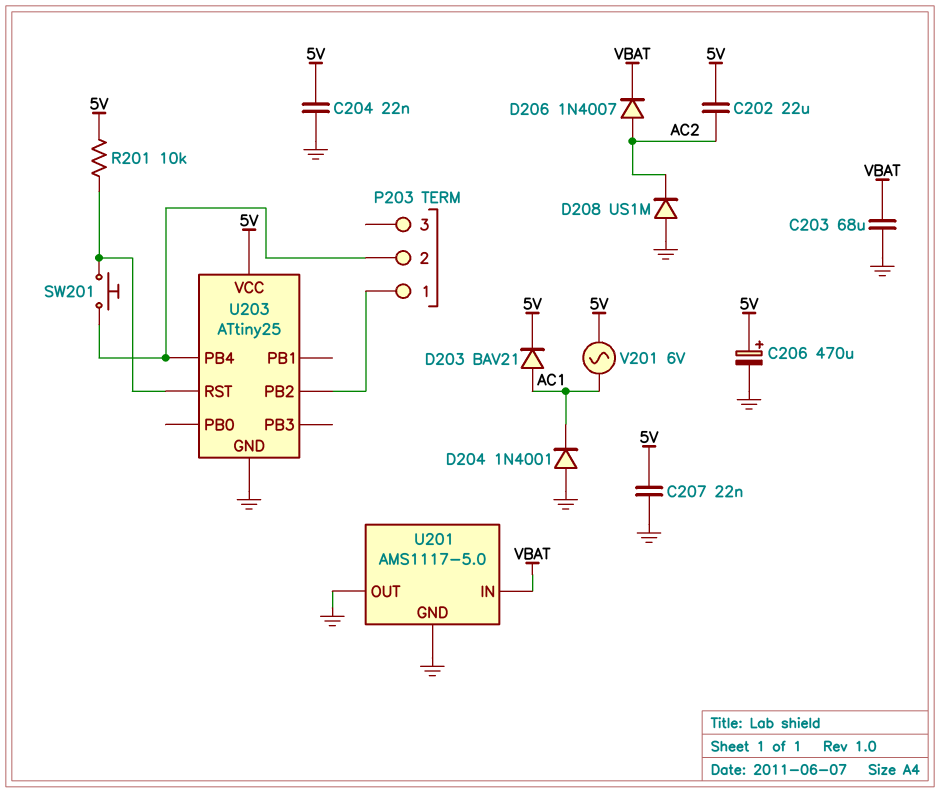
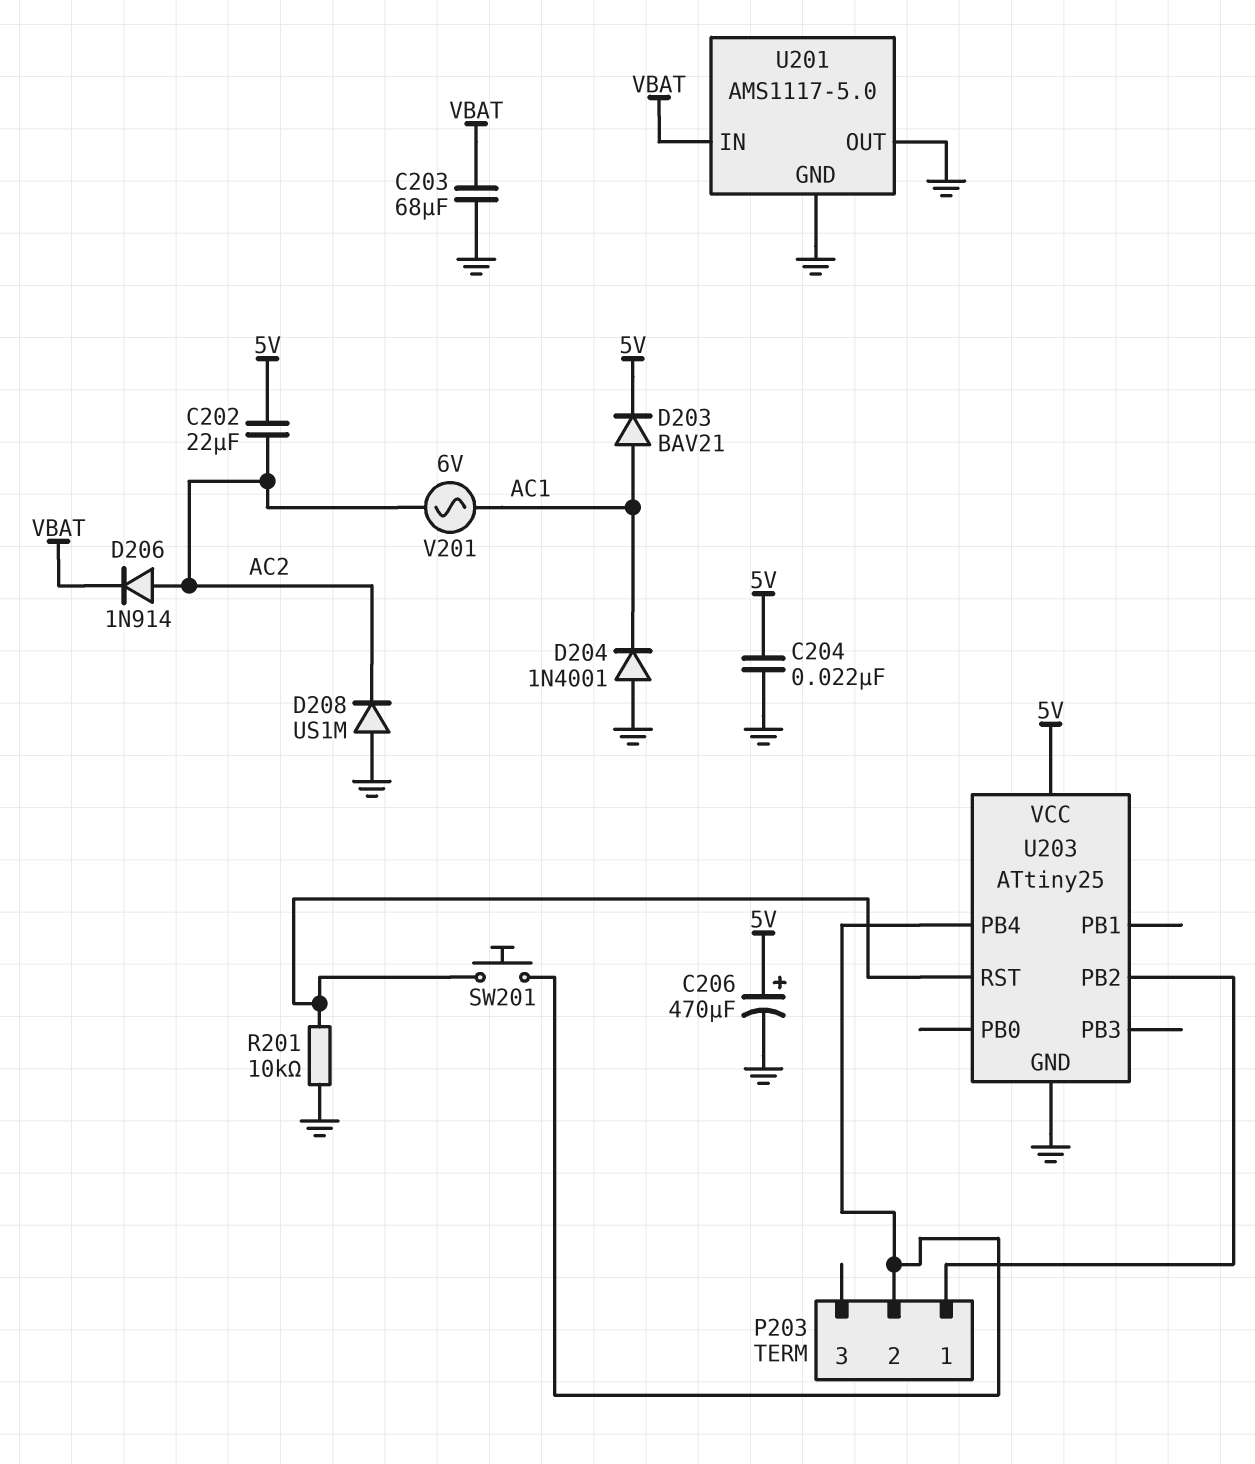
C207: 22nF (5V, GND) -> none
D206: diode 1N4007 (A AC2, K VBAT) -> diode 1N914 (A AC2, K VBAT)
R201: 10k (5V, U203/RST) -> 10k (GND, U203/RST)
V201: AC 6V (5V, AC1) -> AC 6V (AC1, AC2)

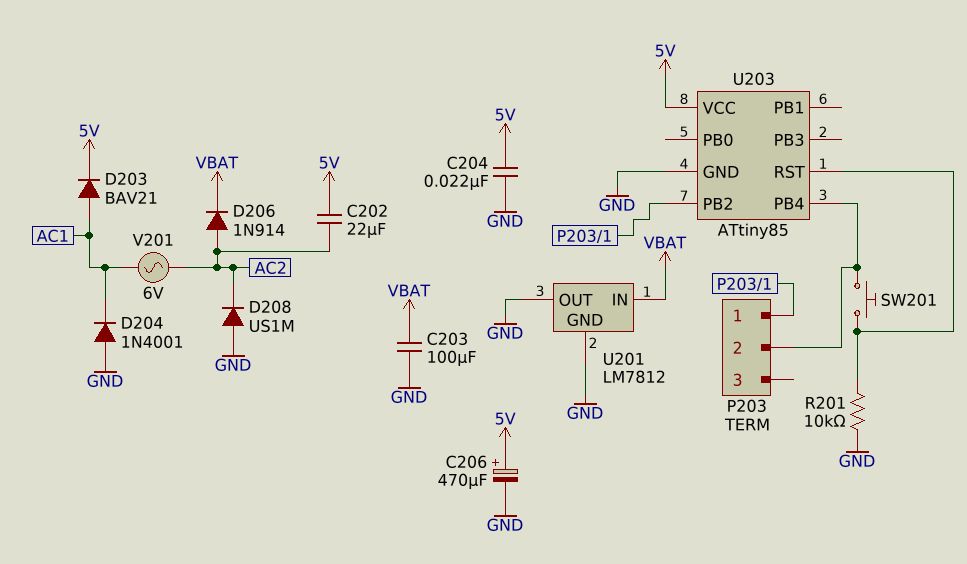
C203: 68uF (GND, VBAT) -> 100uF (GND, VBAT)
U201: AMS1117-5.0 -> LM7812
U203: ATtiny25 -> ATtiny85

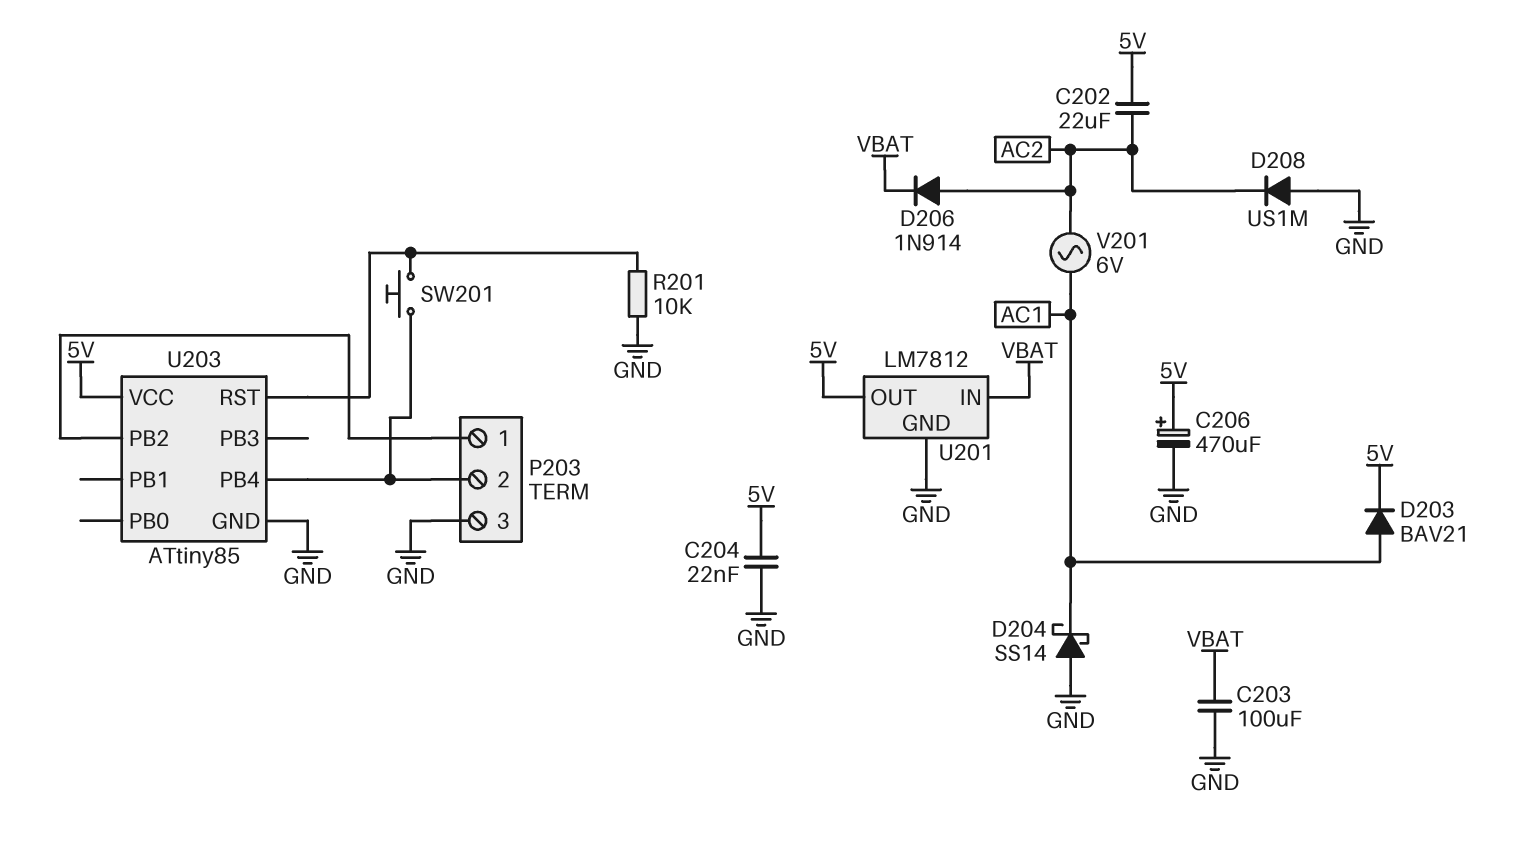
D204: diode 1N4001 (A GND, K AC1) -> schottky SS14 (A GND, K AC1)
P203 pin 3: none -> GND
U201 pin OUT: GND -> 5V

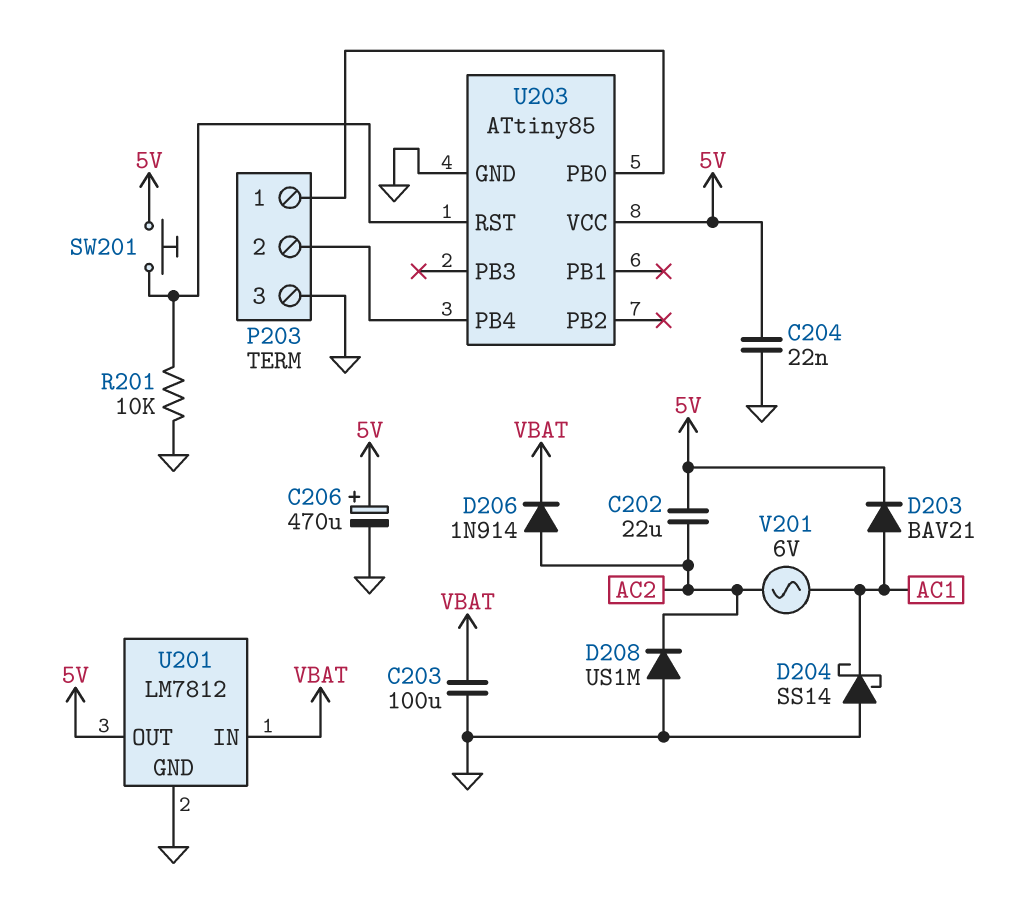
SW201: button (P203/2, U203/RST) -> button (5V, U203/RST)
U203 pin PB0: none -> P203/1
U203 pin PB2: P203/1 -> none

